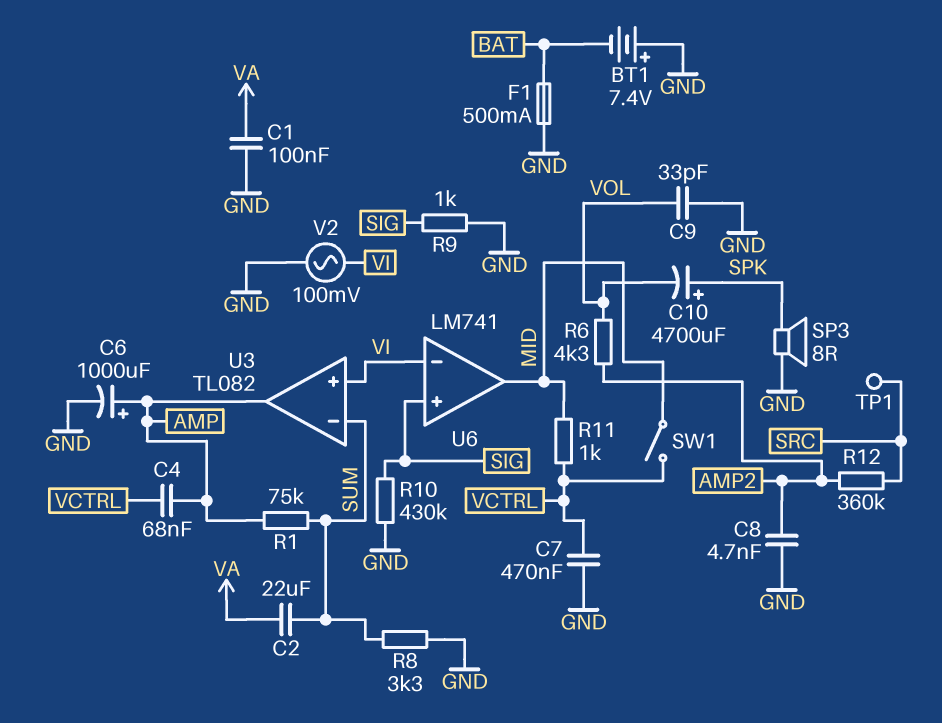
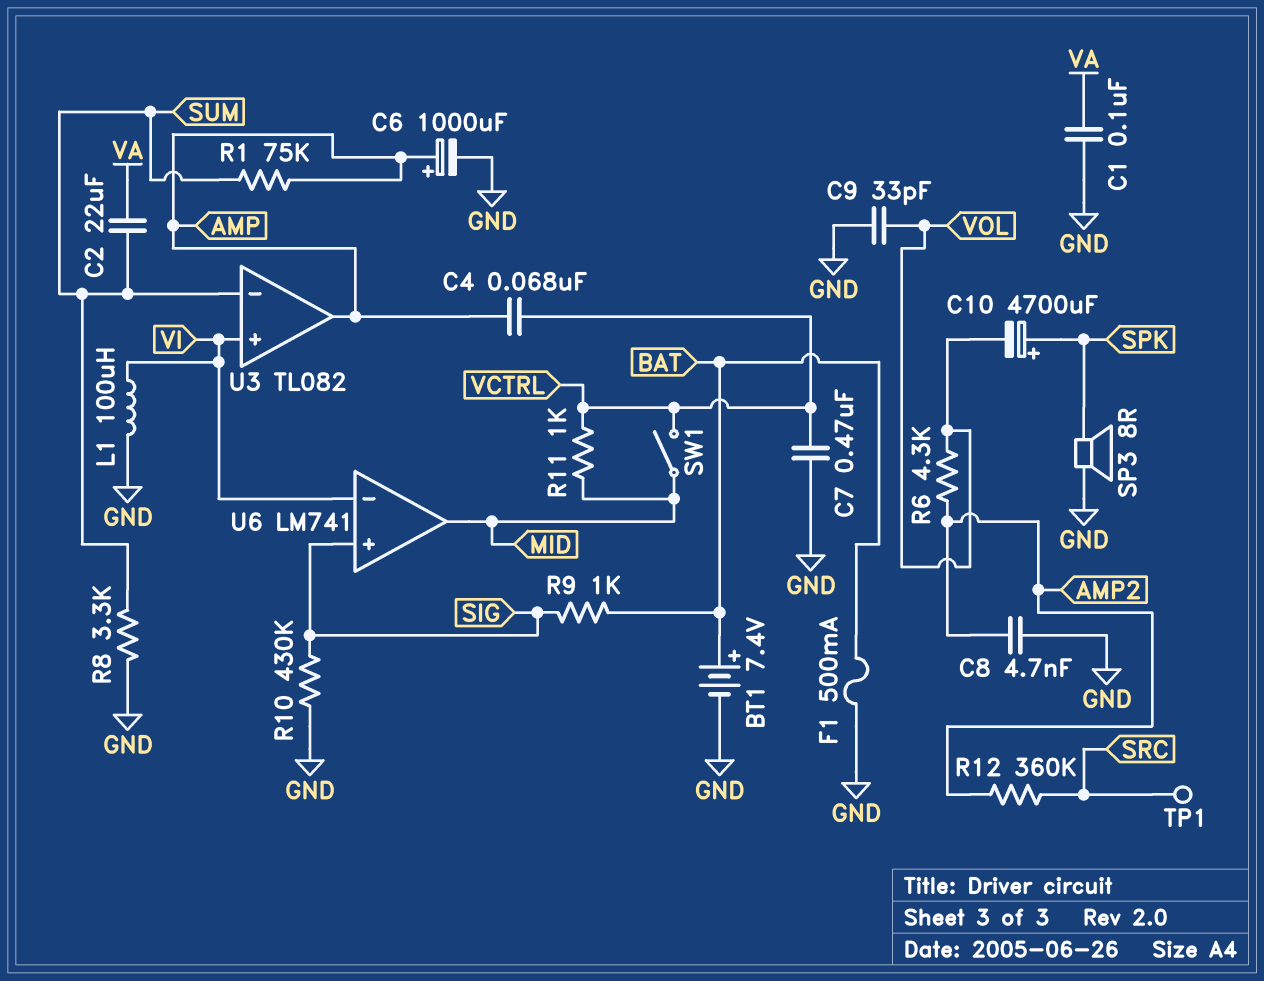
BT1: 7.4V (plus GND, minus BAT) -> 7.4V (plus BAT, minus GND)
L1: none -> 100uH (GND, VI)
R9: 1k (GND, SIG) -> 1k (BAT, SIG)
V2: AC 100mV (GND, VI) -> none

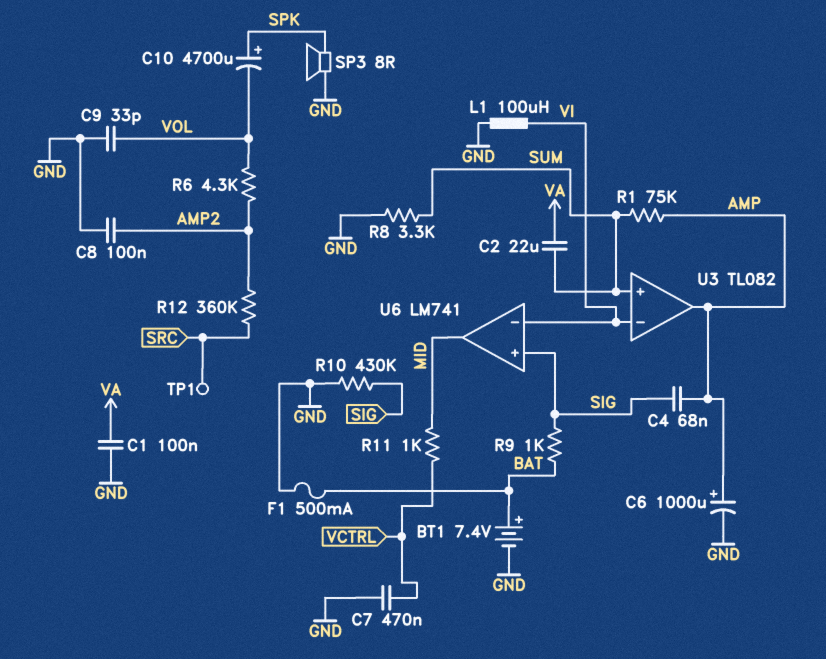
C4: 68nF (AMP, VCTRL) -> 68nF (AMP, SIG)
C8: 4.7nF (AMP2, GND) -> 100nF (AMP2, GND)
SW1: switch (MID, VCTRL) -> none
U3 pin in+: VI -> SUM
U3 pin in-: SUM -> VI

